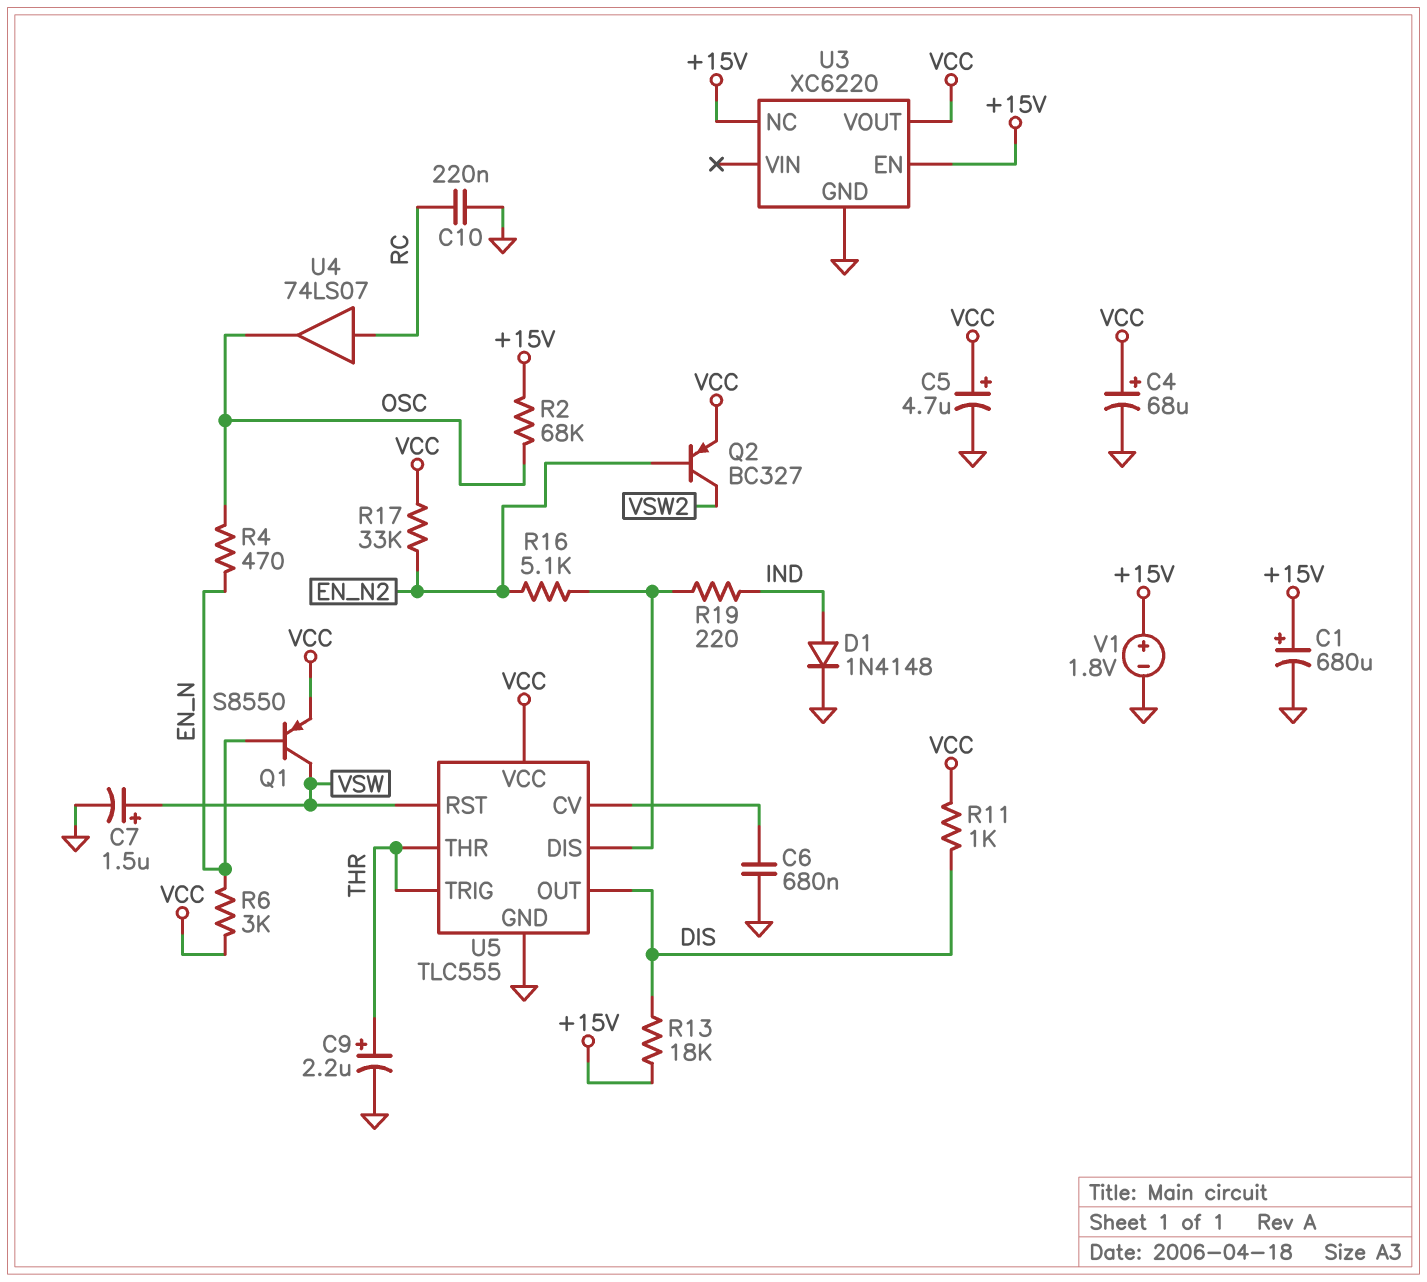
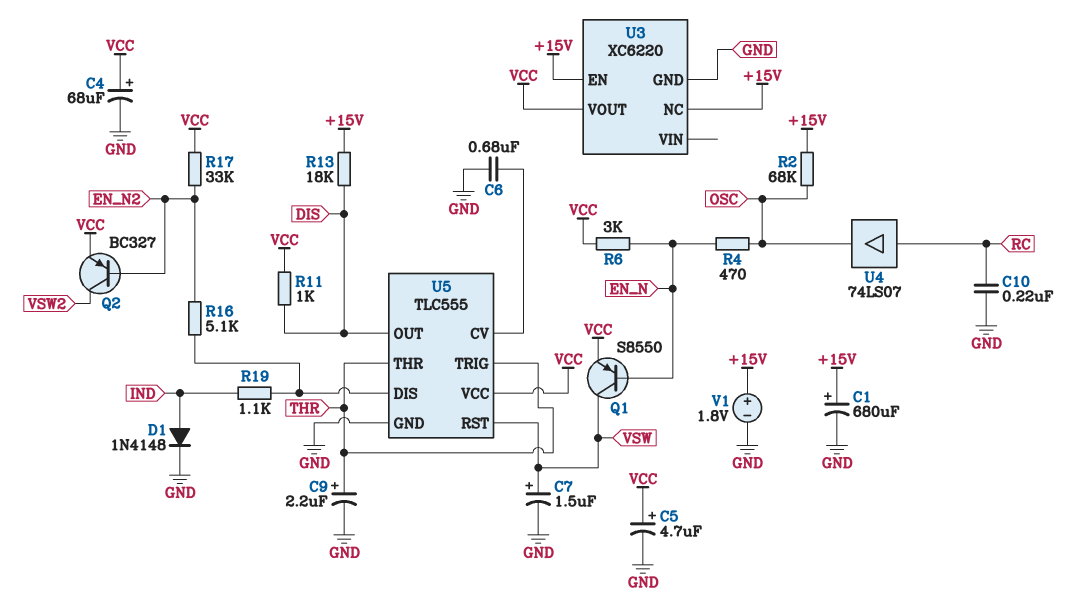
R19: 220 (IND, U5/DIS) -> 1.1k (IND, U5/DIS)

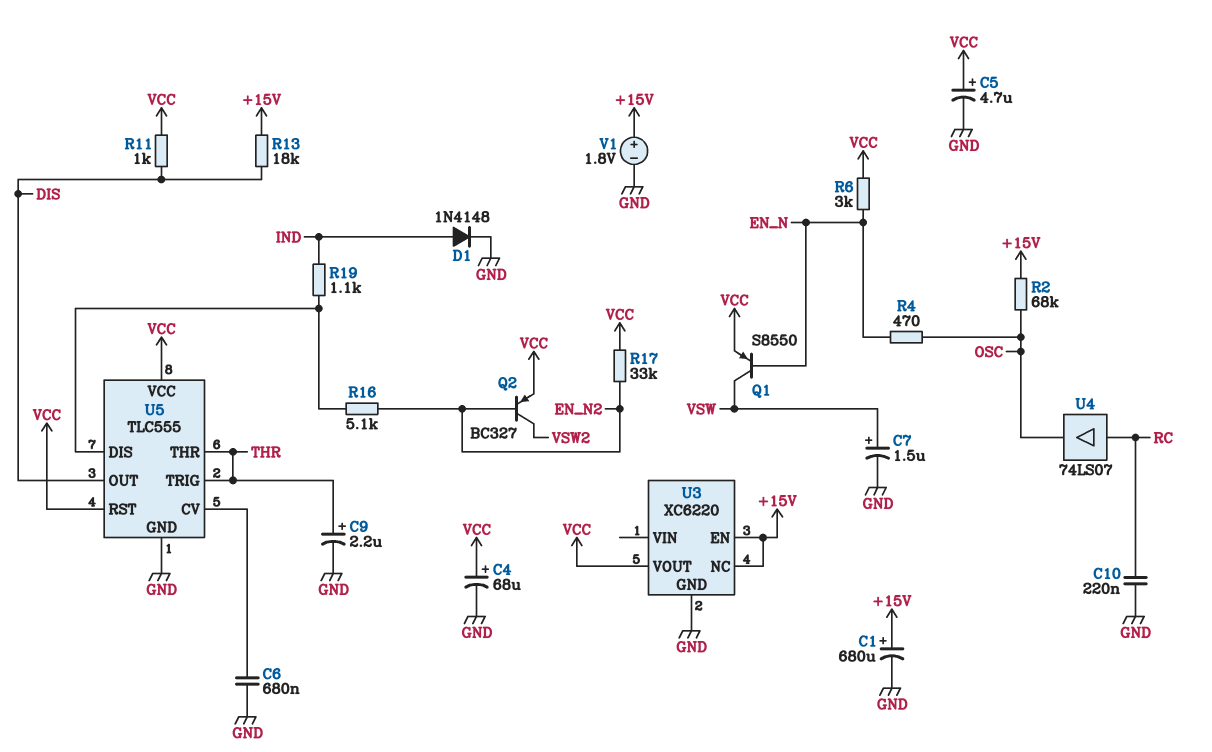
U5 pin RST: VSW -> VCC

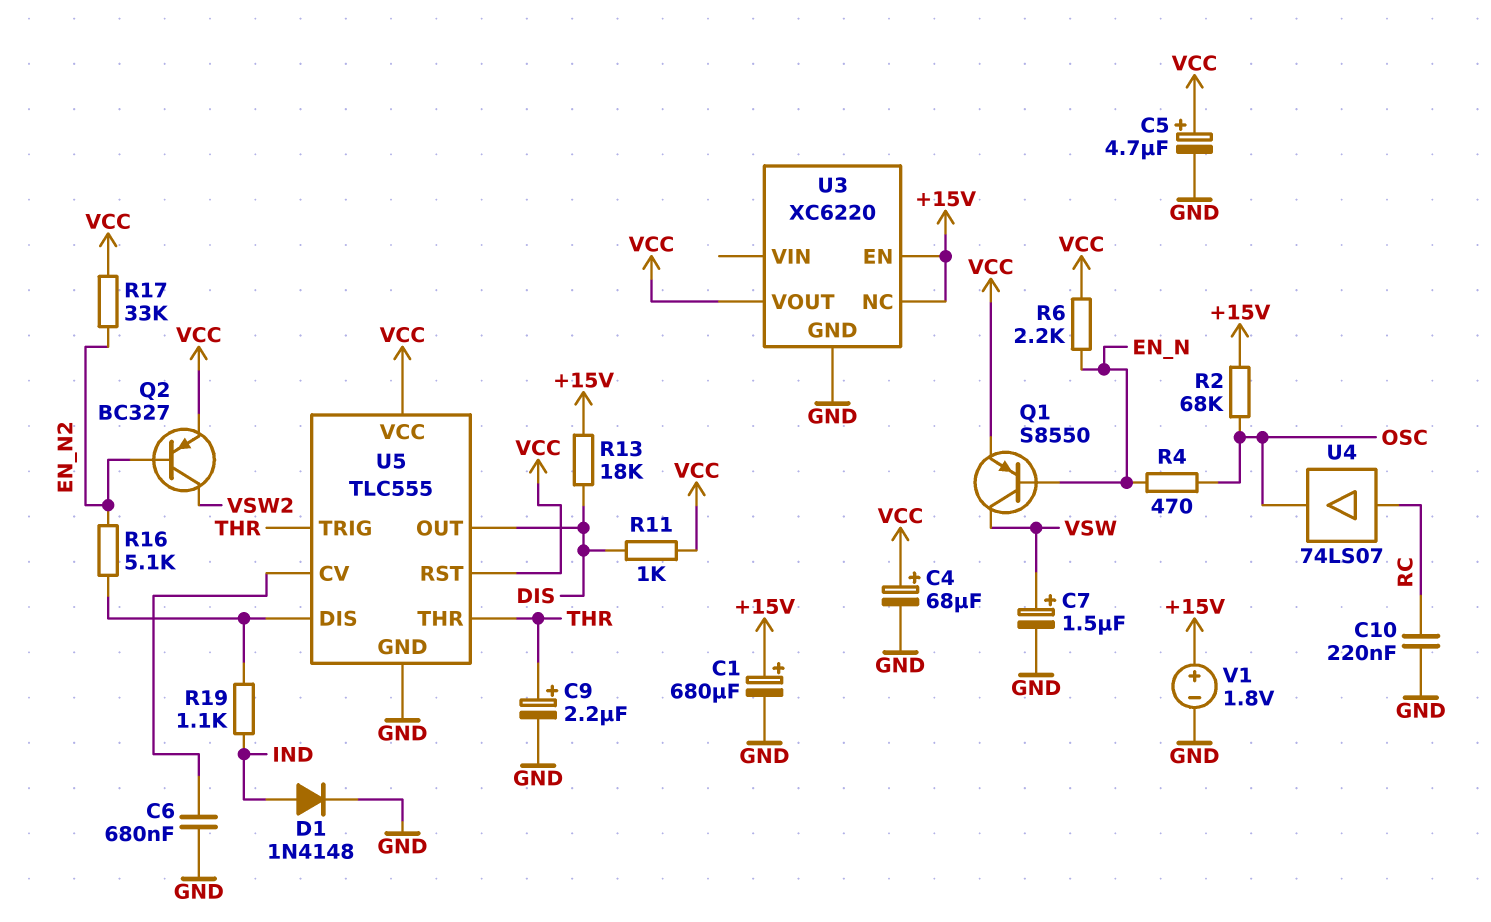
R6: 3k (EN_N, VCC) -> 2.2k (EN_N, VCC)

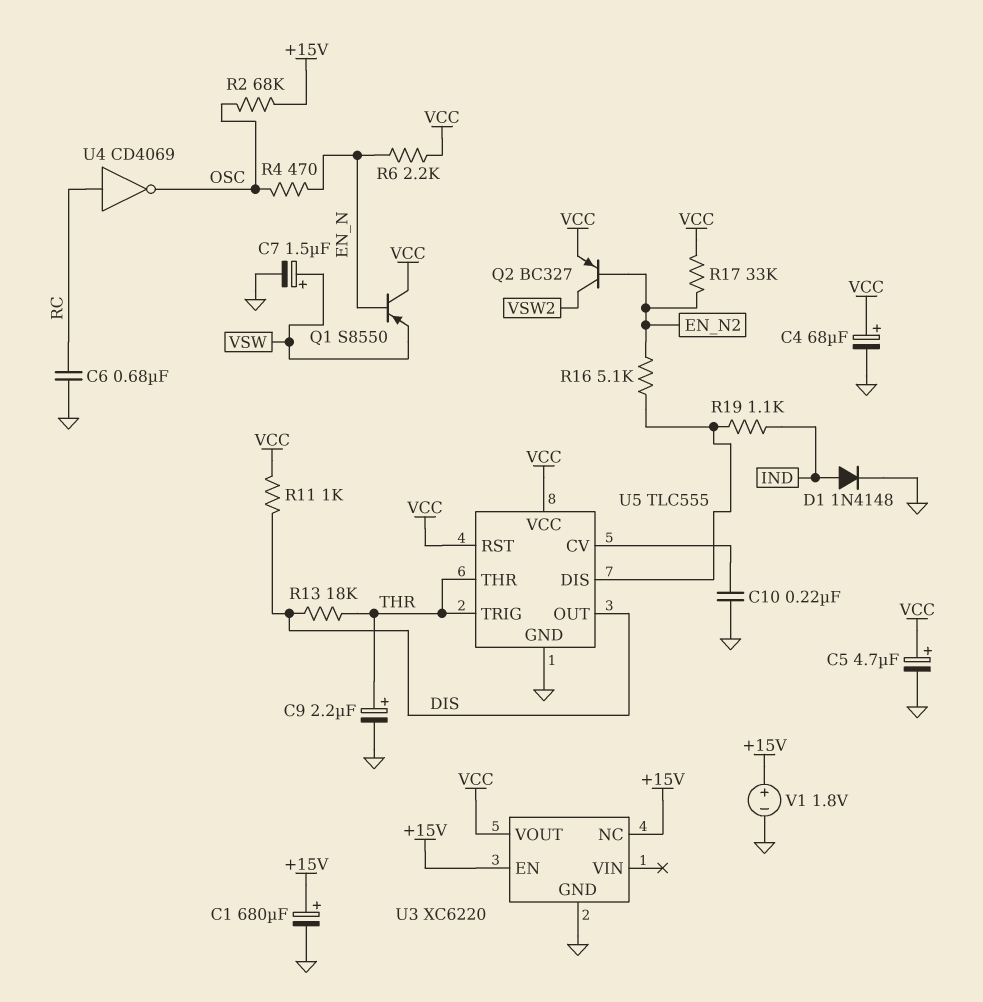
C6: 680nF (GND, U5/CV) -> 680nF (GND, RC)
C10: 220nF (GND, RC) -> 220nF (GND, U5/CV)
Q1: PNP S8550 (B EN_N, C VSW, E VCC) -> PNP S8550 (B EN_N, C VCC, E VSW)
R13: 18k (+15V, DIS) -> 18k (DIS, THR)
U4: buffer 74LS07 (in RC, out OSC) -> NOT CD4069 (in RC, out OSC)

